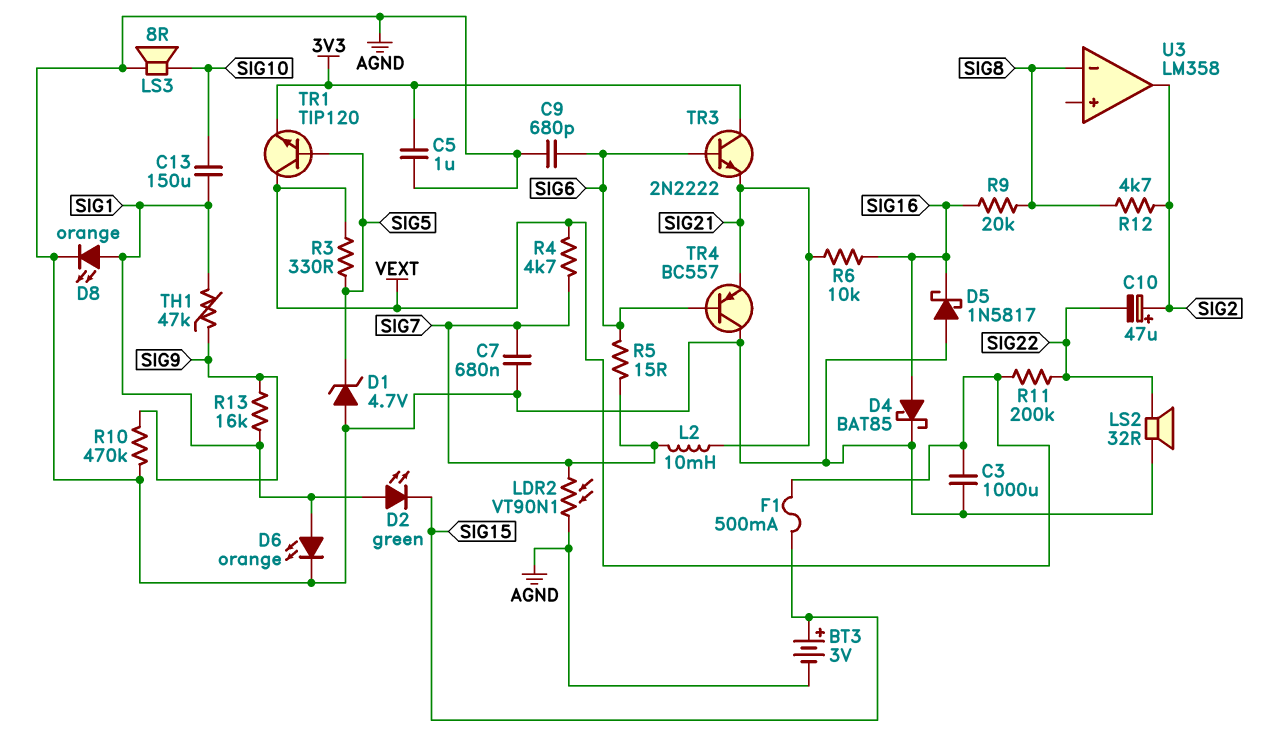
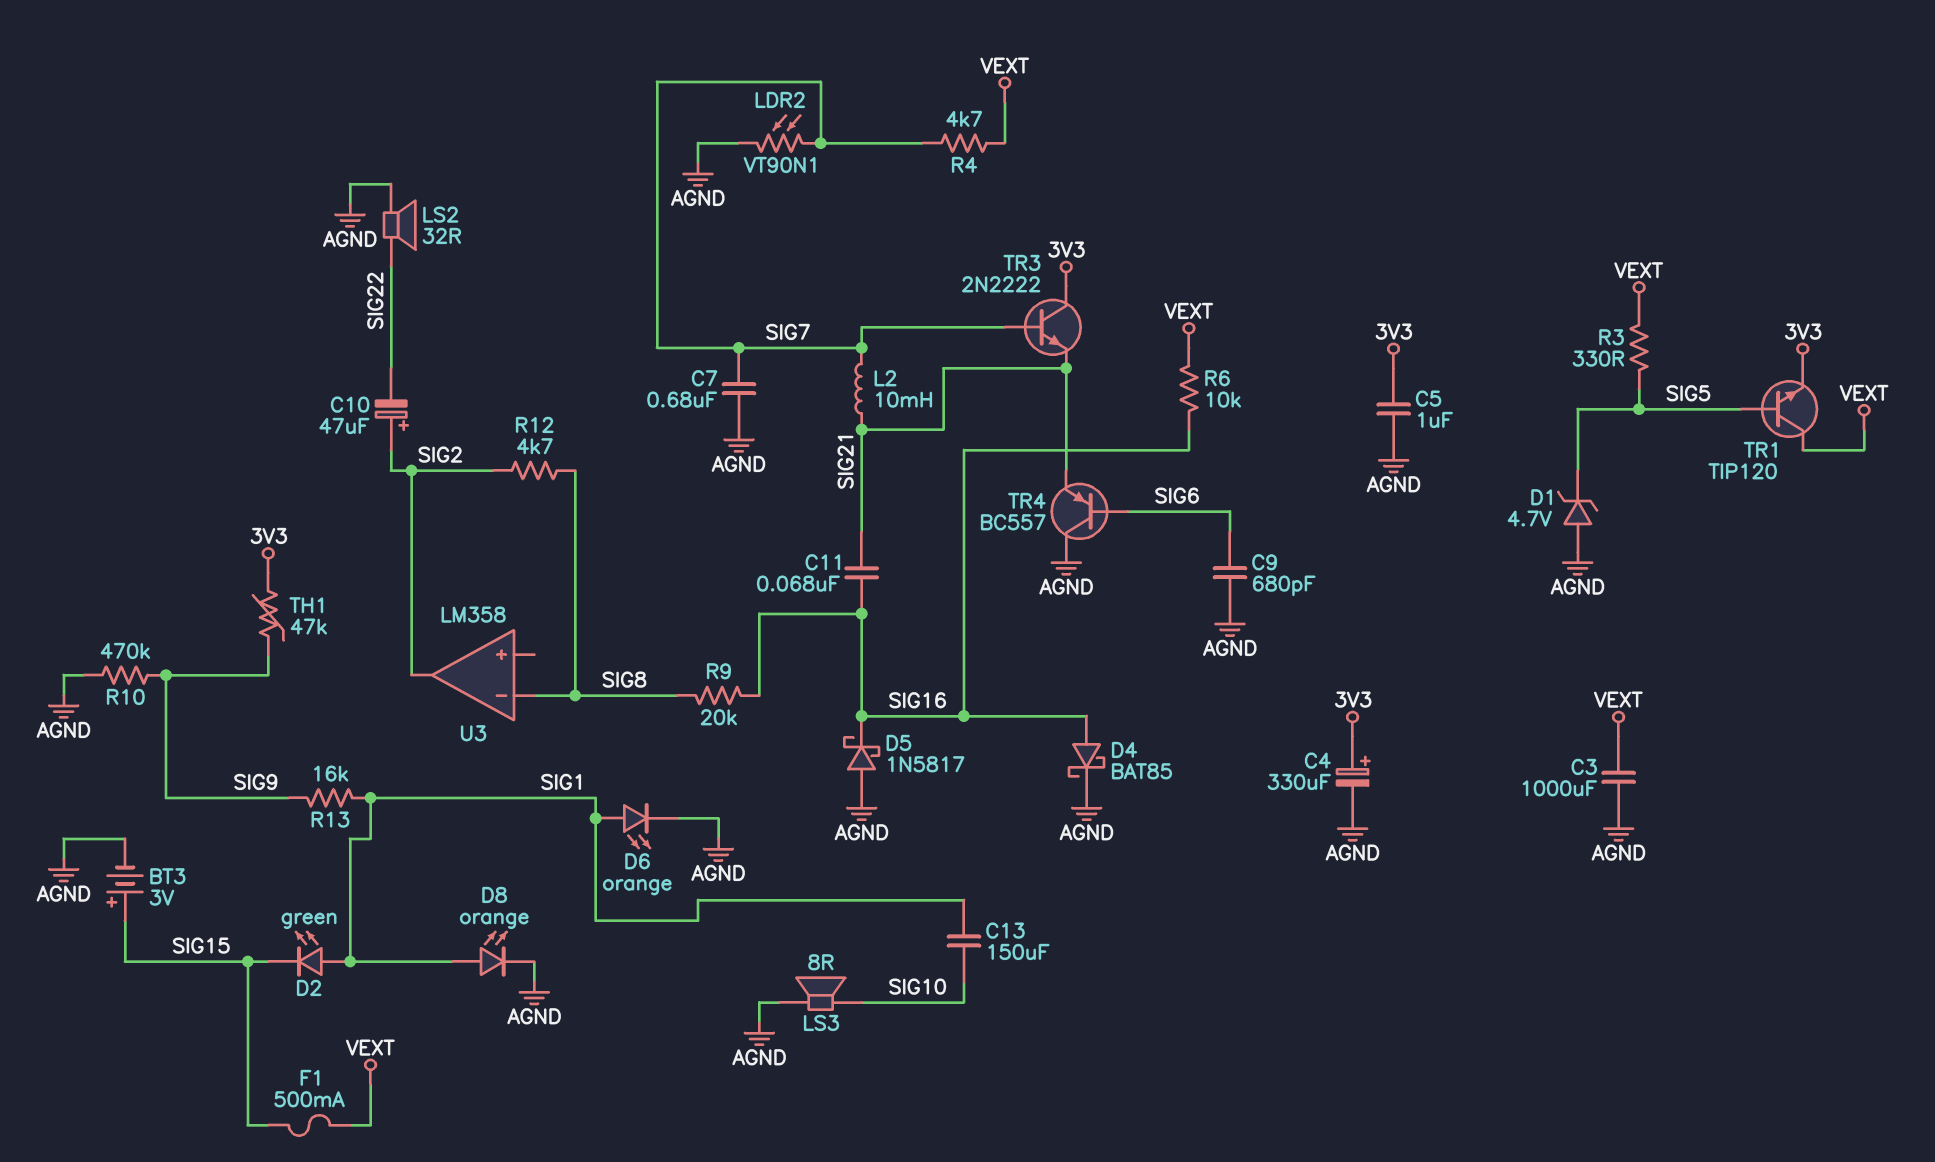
C4: none -> 330uF (plus 3V3, minus AGND)
C11: none -> 68nF (SIG16, SIG21)
R5: 15 (SIG6, SIG7) -> none
R6: 10k (SIG16, SIG21) -> 10k (SIG16, VEXT)
R11: 200k (SIG22, VEXT) -> none
TH1: 47k (SIG1, SIG9) -> 47k (3V3, SIG9)
TR3: NPN 2N2222 (B SIG6, C 3V3, E SIG21) -> NPN 2N2222 (B SIG7, C 3V3, E SIG21)

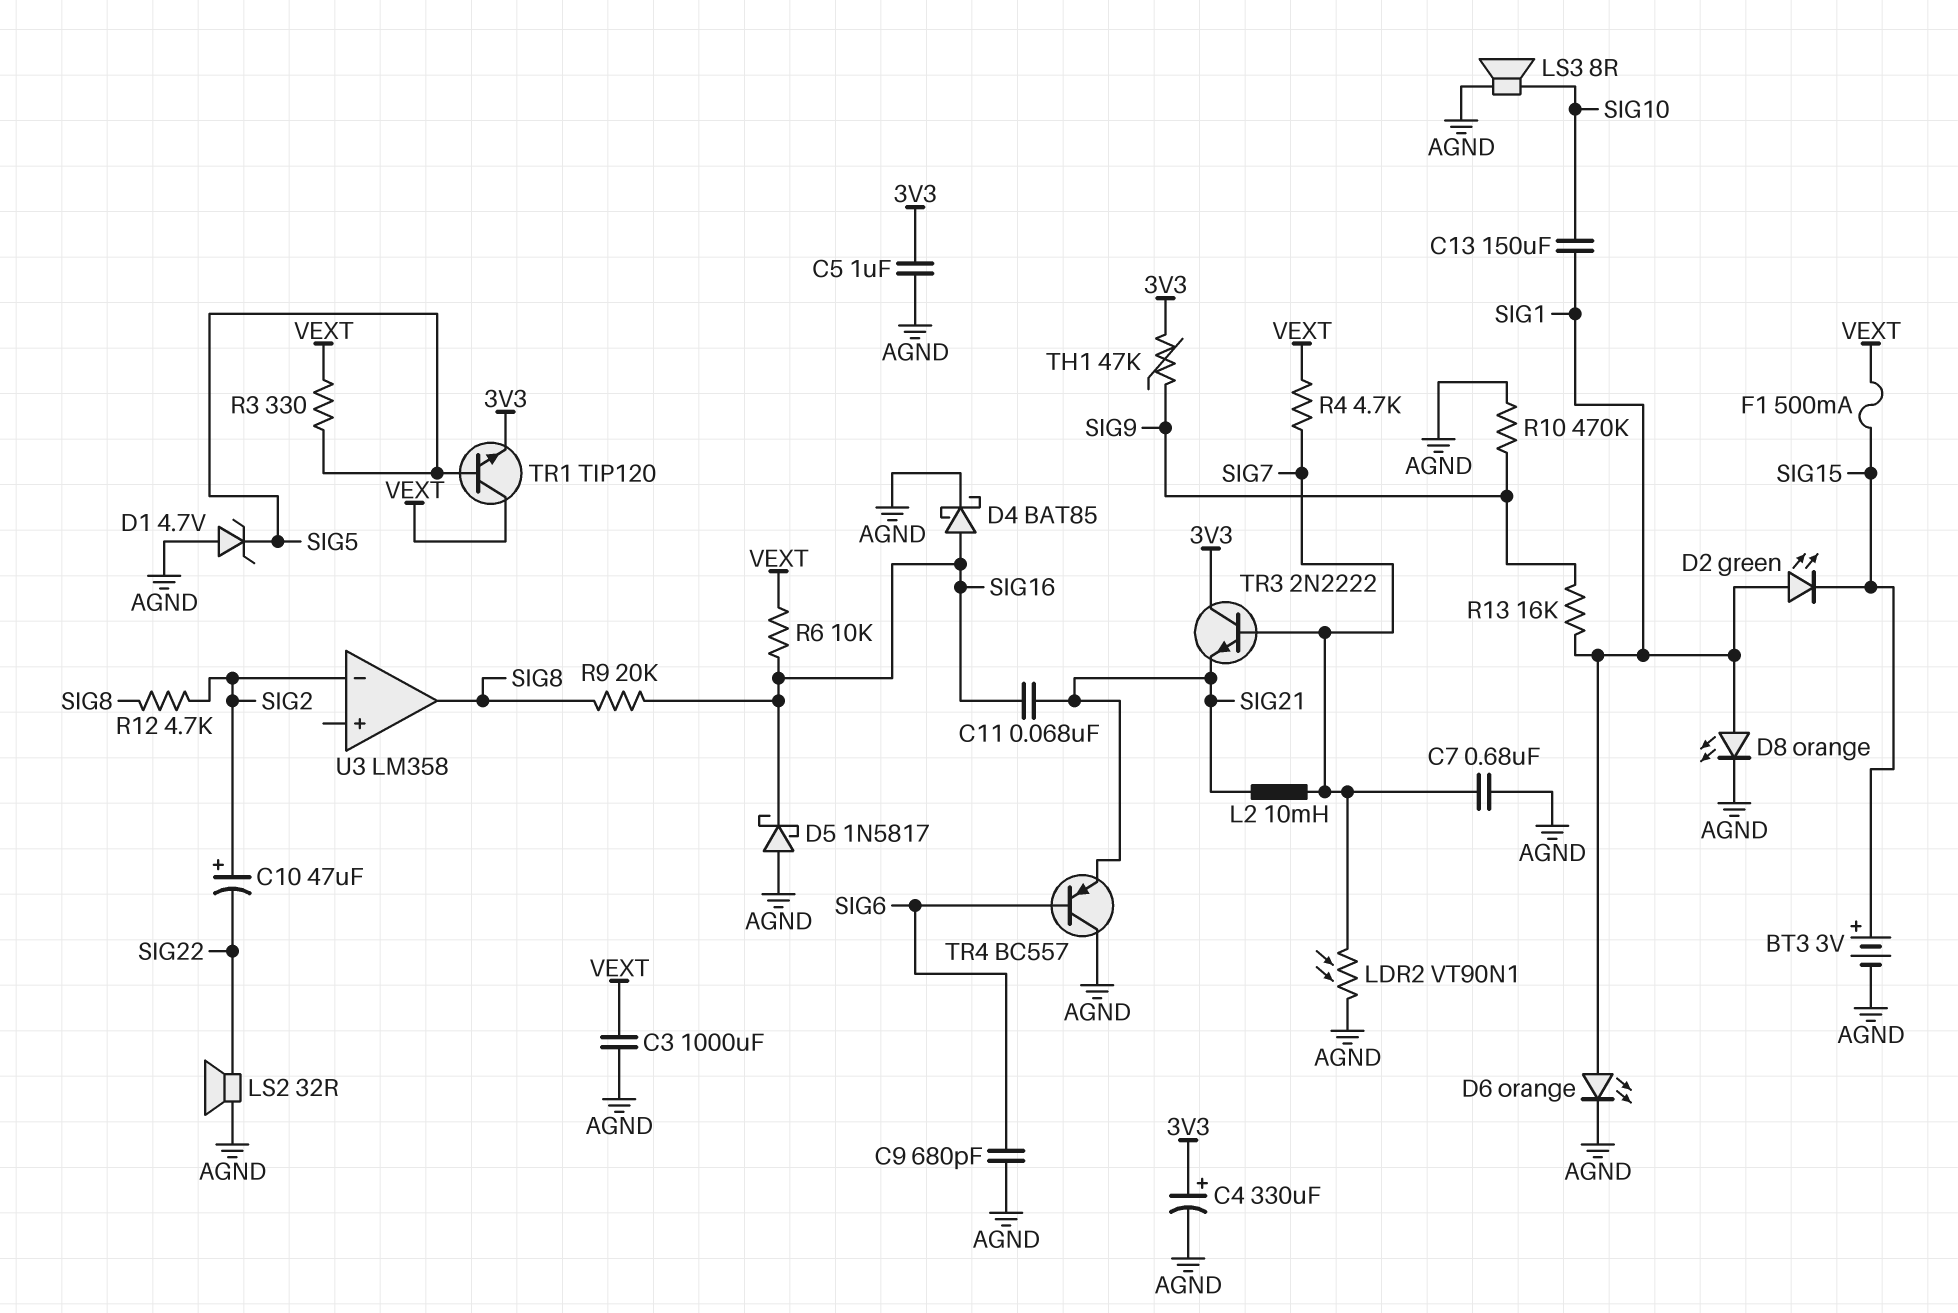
U3 pin in-: SIG8 -> SIG2
U3 pin out: SIG2 -> SIG8

